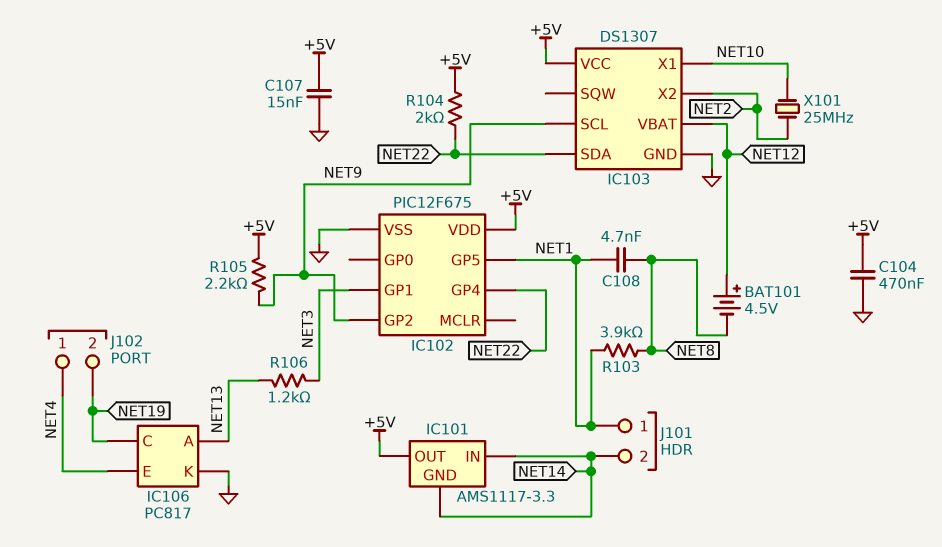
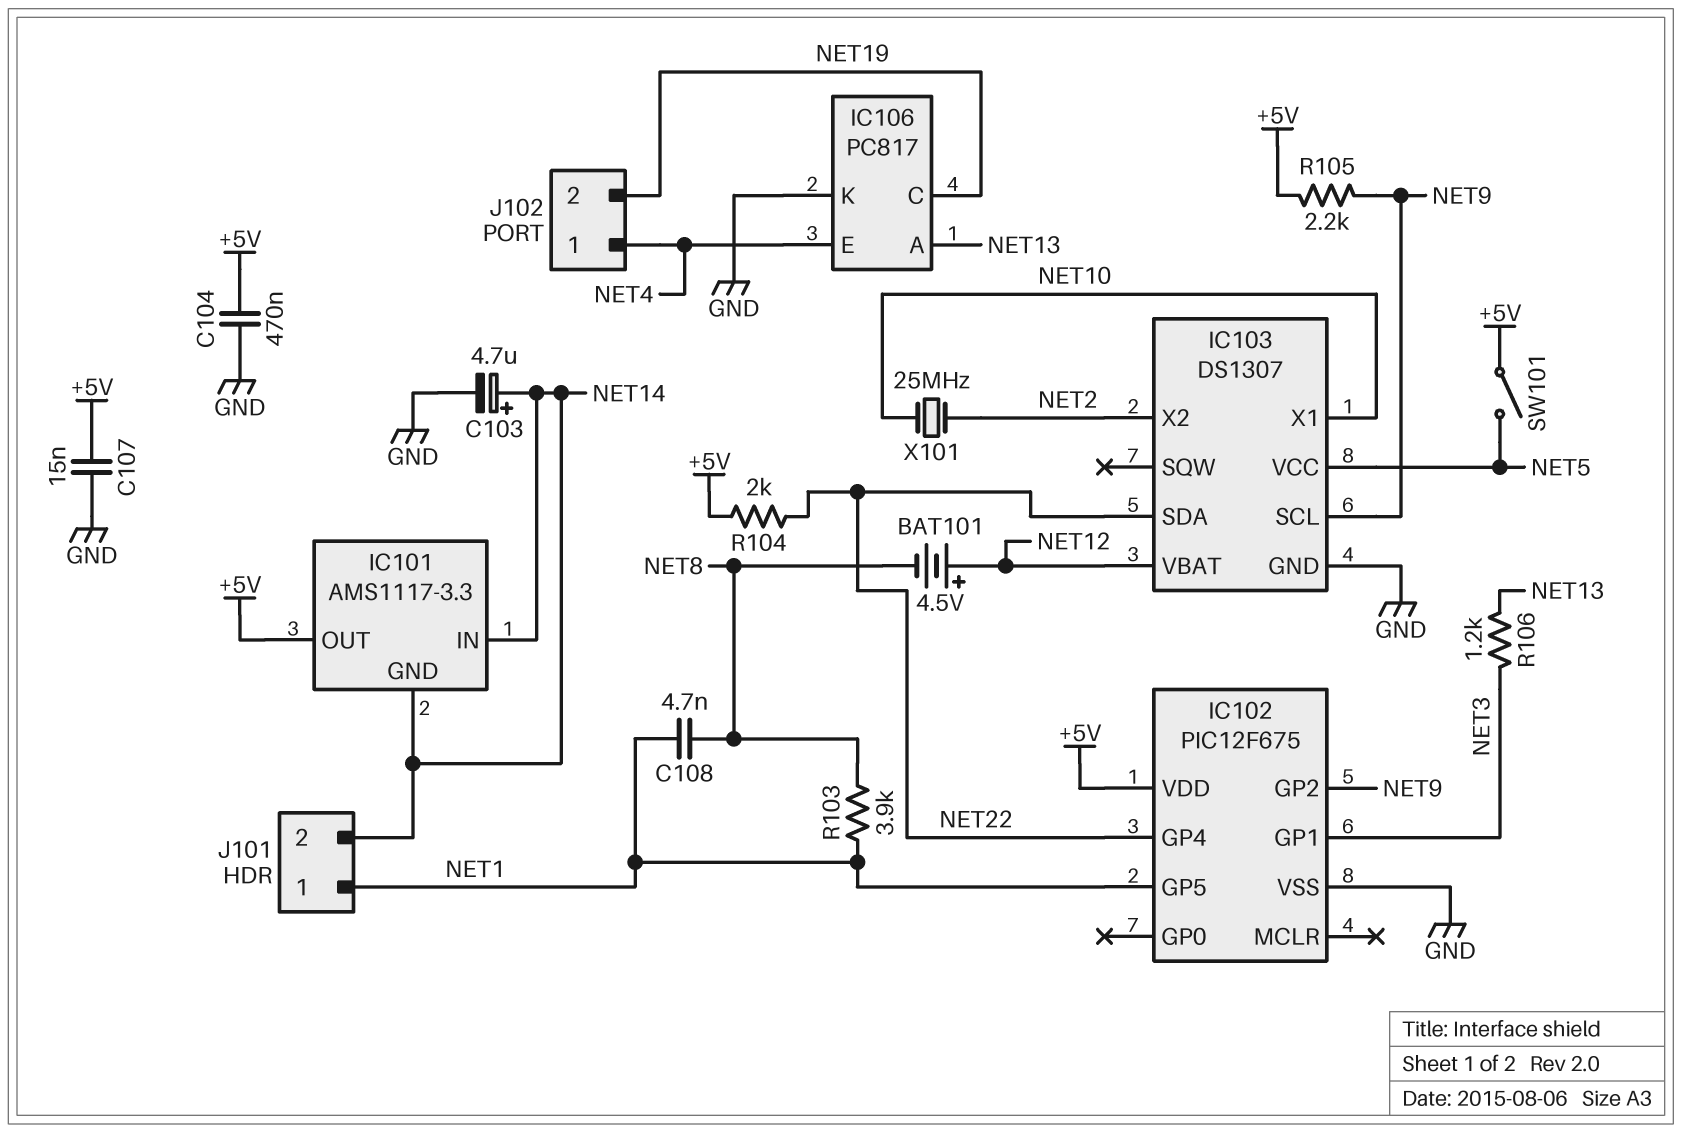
C103: none -> 4.7uF (plus NET14, minus GND)
IC103 pin VCC: +5V -> NET5
SW101: none -> switch (+5V, NET5)

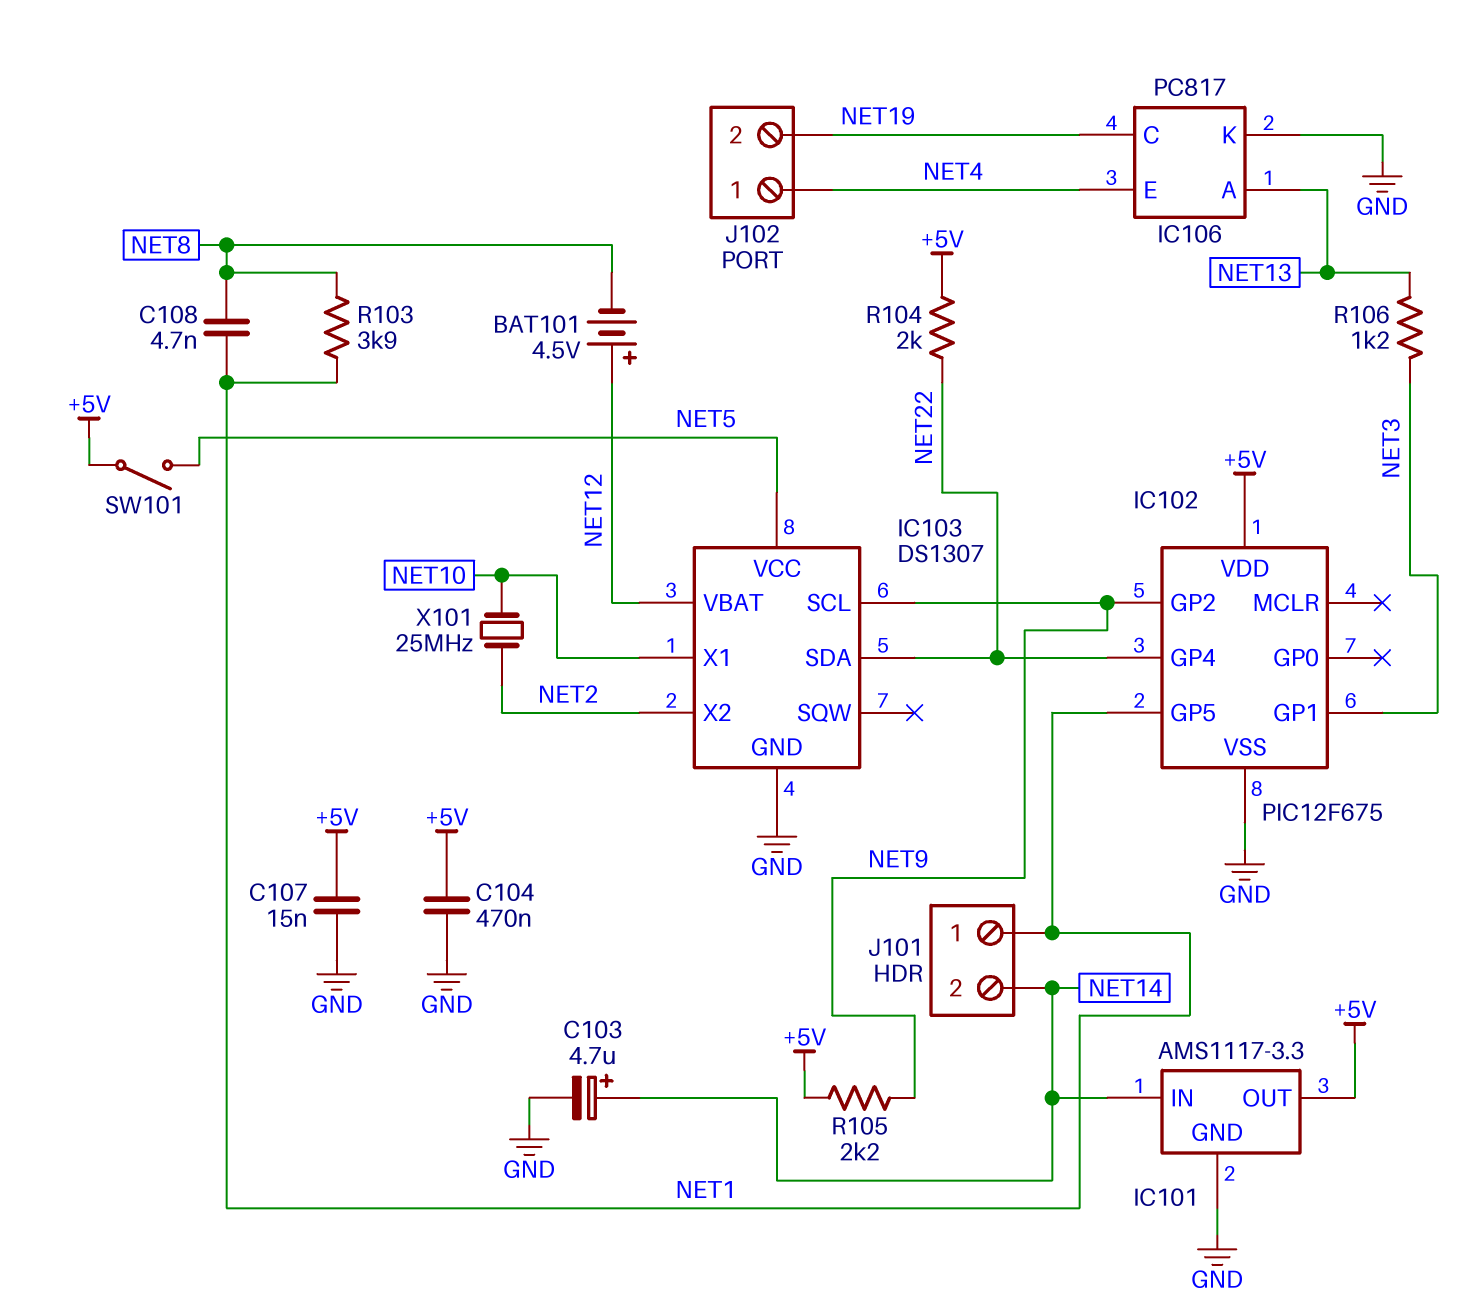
IC101 pin GND: NET14 -> GND

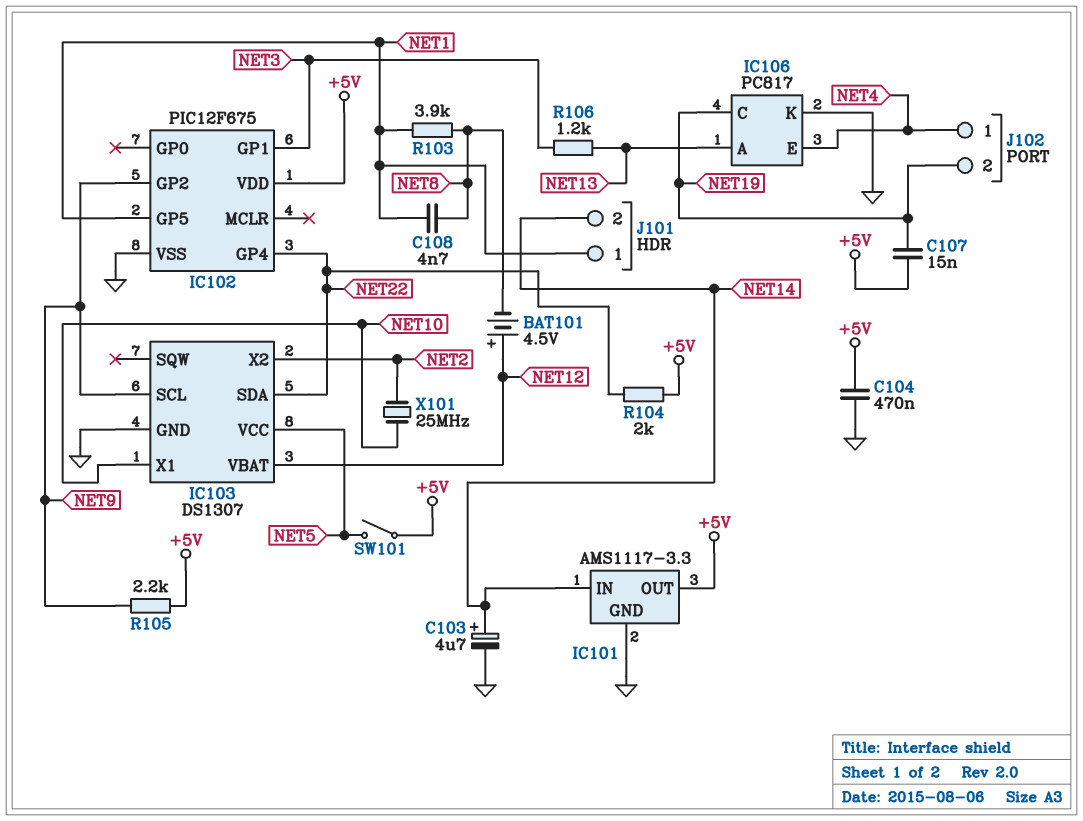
C107: 15nF (+5V, GND) -> 15nF (+5V, NET19)

